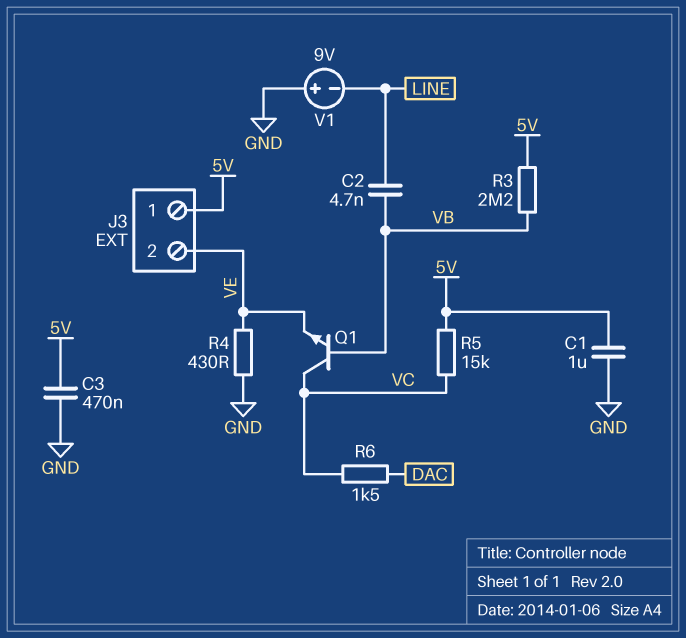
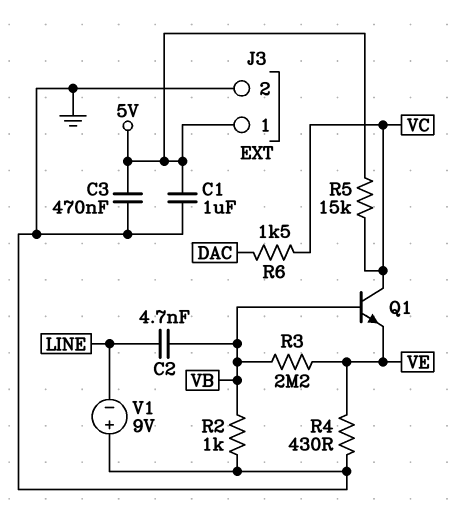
J3 pin 2: VE -> GND
R2: none -> 1k (GND, VB)
R3: 2.2M (5V, VB) -> 2.2M (VB, VE)

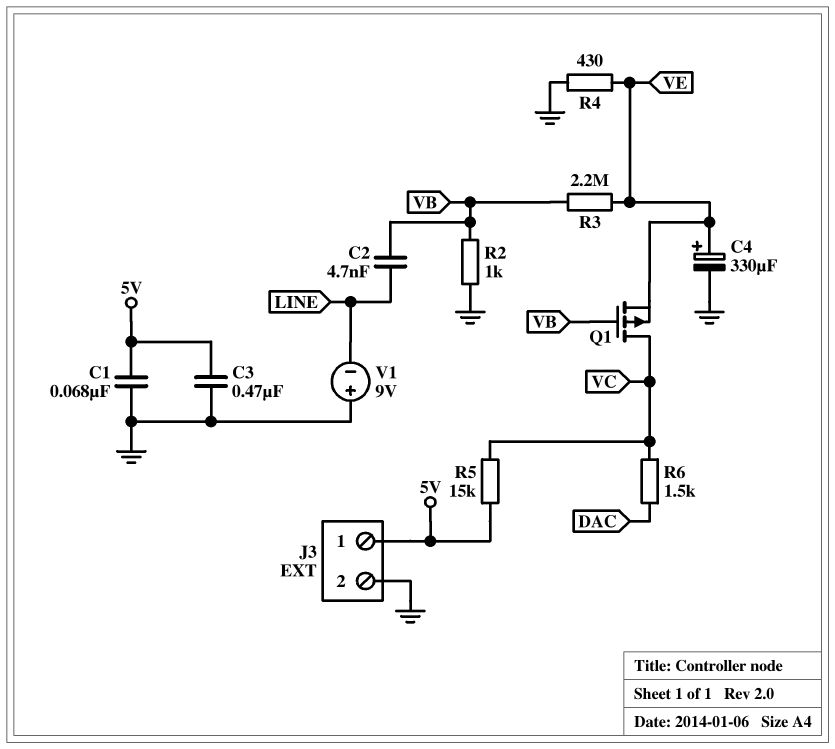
C1: 1uF (5V, GND) -> 68nF (5V, GND)
C4: none -> 330uF (plus VE, minus GND)
Q1: NPN (B VB, C VC, E VE) -> PMOS (G VB, D VC, S VE)

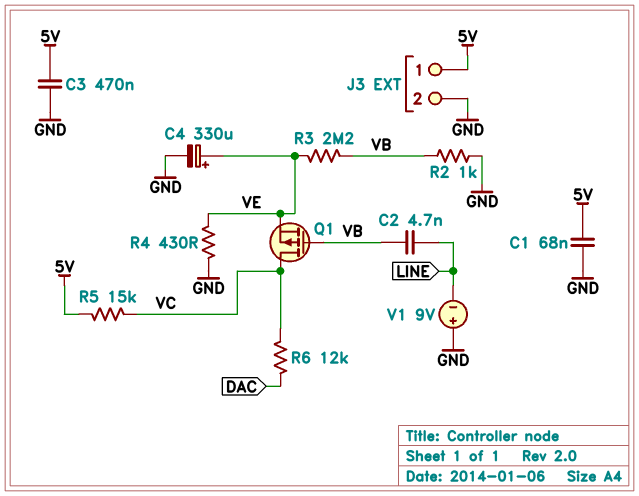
R6: 1.5k (DAC, VC) -> 12k (DAC, VC)

